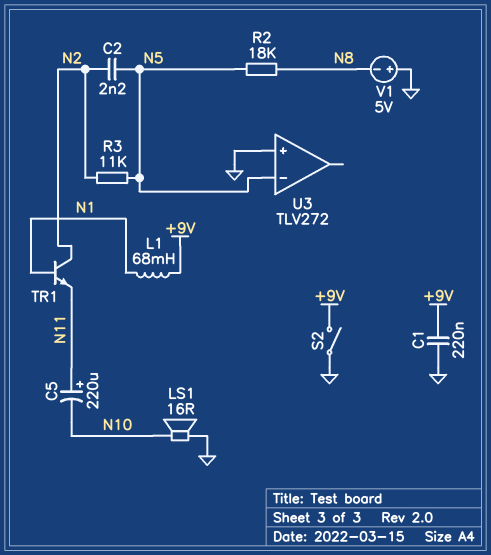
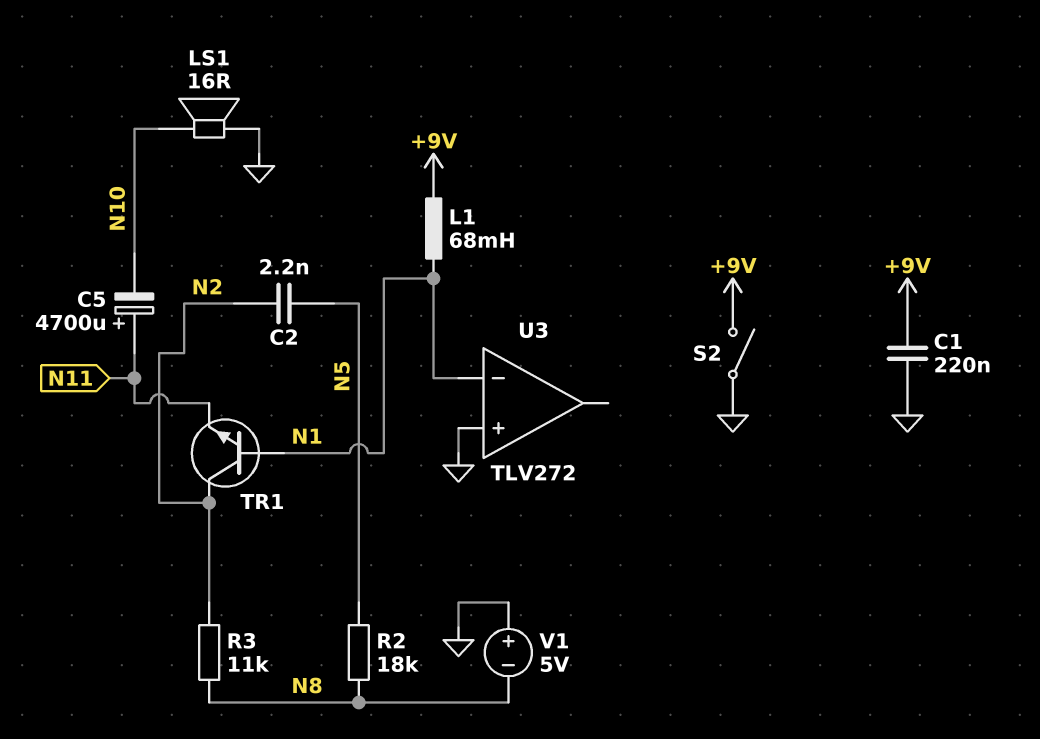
C5: 220uF (plus N11, minus N10) -> 4700uF (plus N11, minus N10)
R3: 11k (N2, N5) -> 11k (N2, N8)
U3 pin in-: N5 -> N1

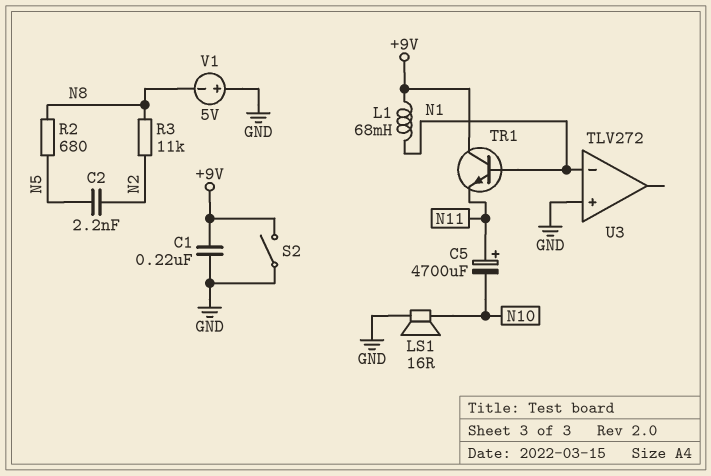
R2: 18k (N5, N8) -> 680 (N5, N8)
TR1: NPN (B N1, C N2, E N11) -> NPN (B N1, C +9V, E N11)

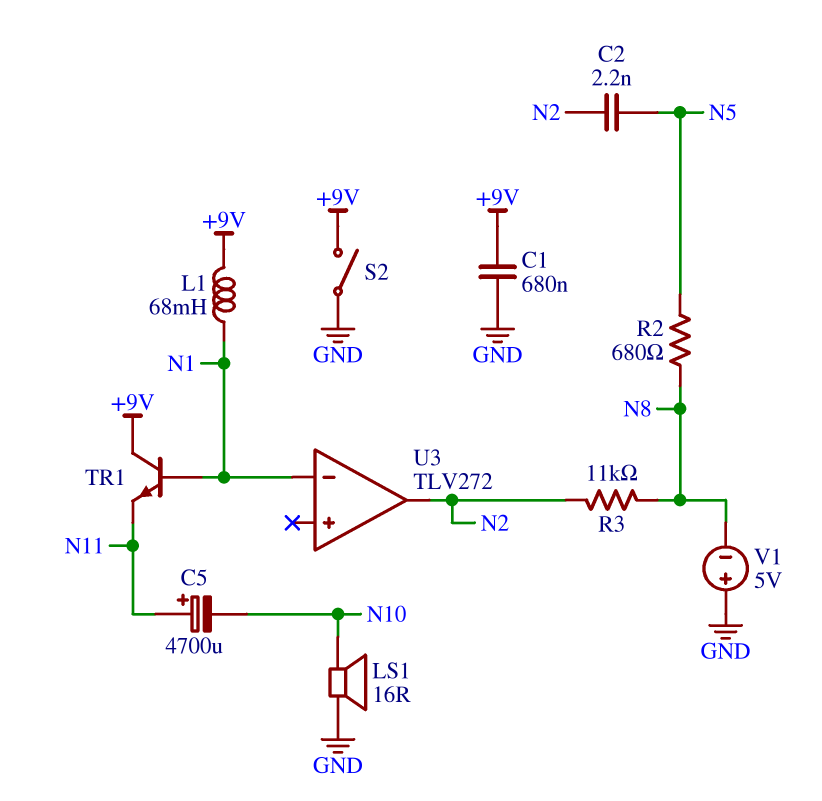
C1: 220nF (+9V, GND) -> 680nF (+9V, GND)
U3 pin in+: GND -> none
U3 pin out: none -> N2

